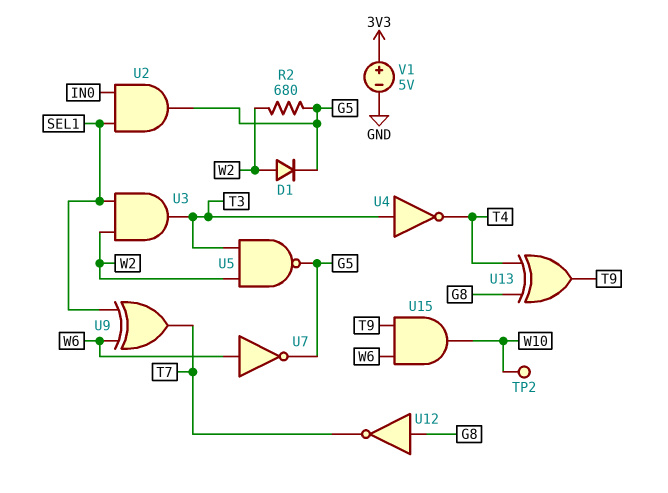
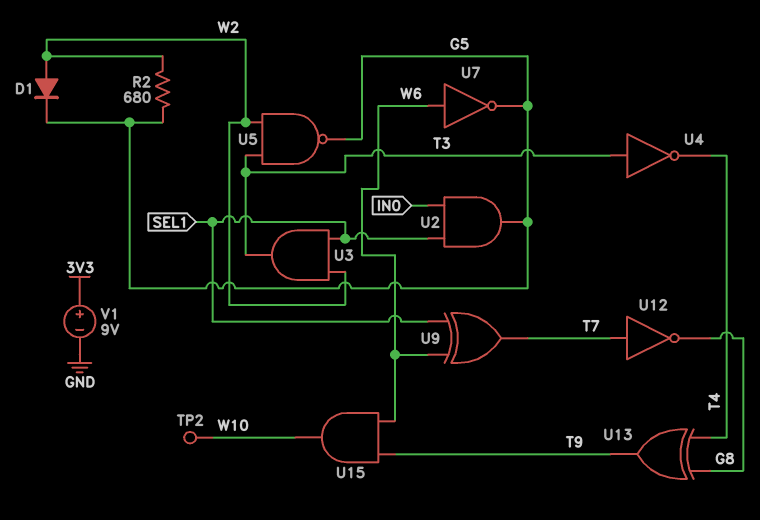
U12: NOT (in G8, out T7) -> NOT (in T7, out G8)
V1: 5V (plus 3V3, minus GND) -> 9V (plus 3V3, minus GND)

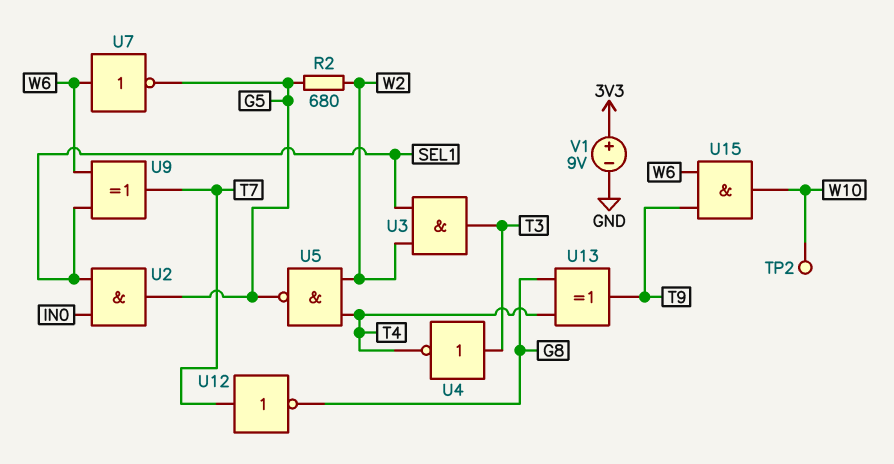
D1: diode (A W2, K G5) -> none
U5: NAND (in T3, in W2, out G5) -> NAND (in T4, in W2, out G5)

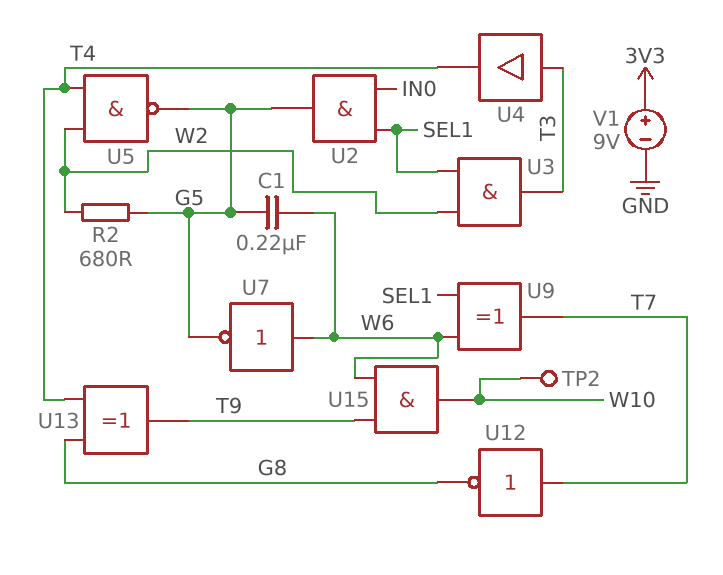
C1: none -> 220nF (G5, W6)
U4: NOT (in T3, out T4) -> buffer (in T3, out T4)

